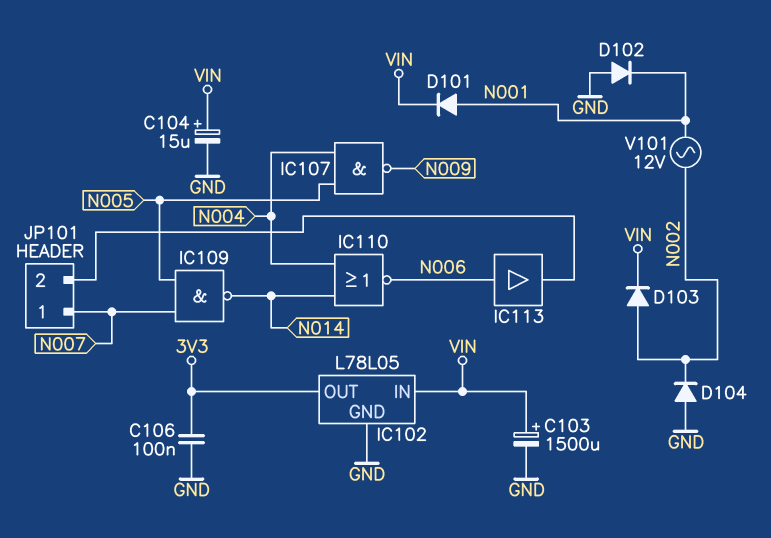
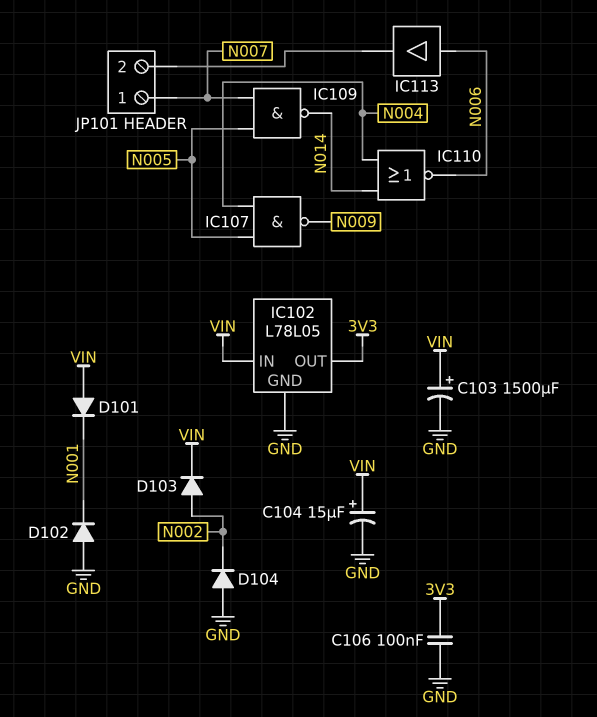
D101: diode (A N001, K VIN) -> diode (A VIN, K N001)
V101: AC 12V (N001, N002) -> none

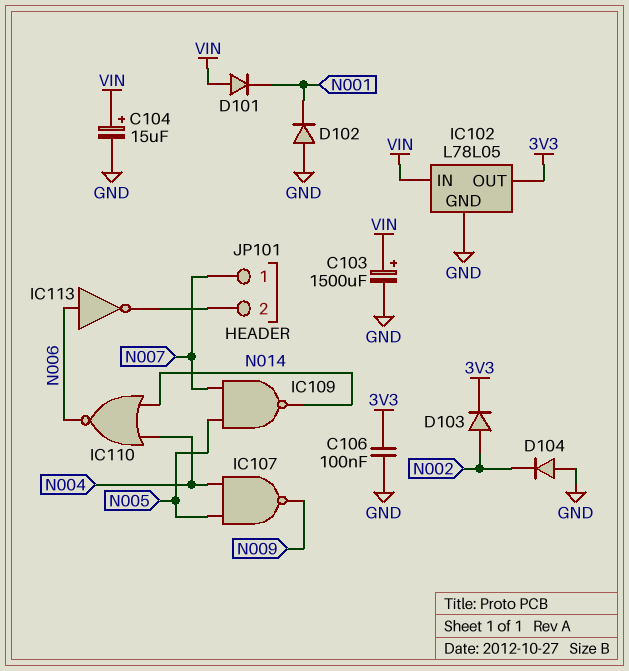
D103: diode (A N002, K VIN) -> diode (A N002, K 3V3)
IC113: buffer (in N006, out JP101/2) -> NOT (in N006, out JP101/2)

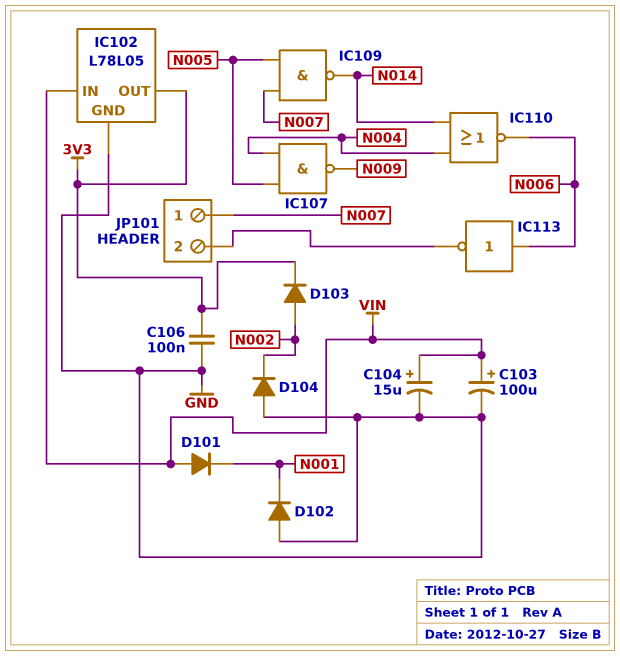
C103: 1500uF (plus VIN, minus GND) -> 100uF (plus VIN, minus GND)

